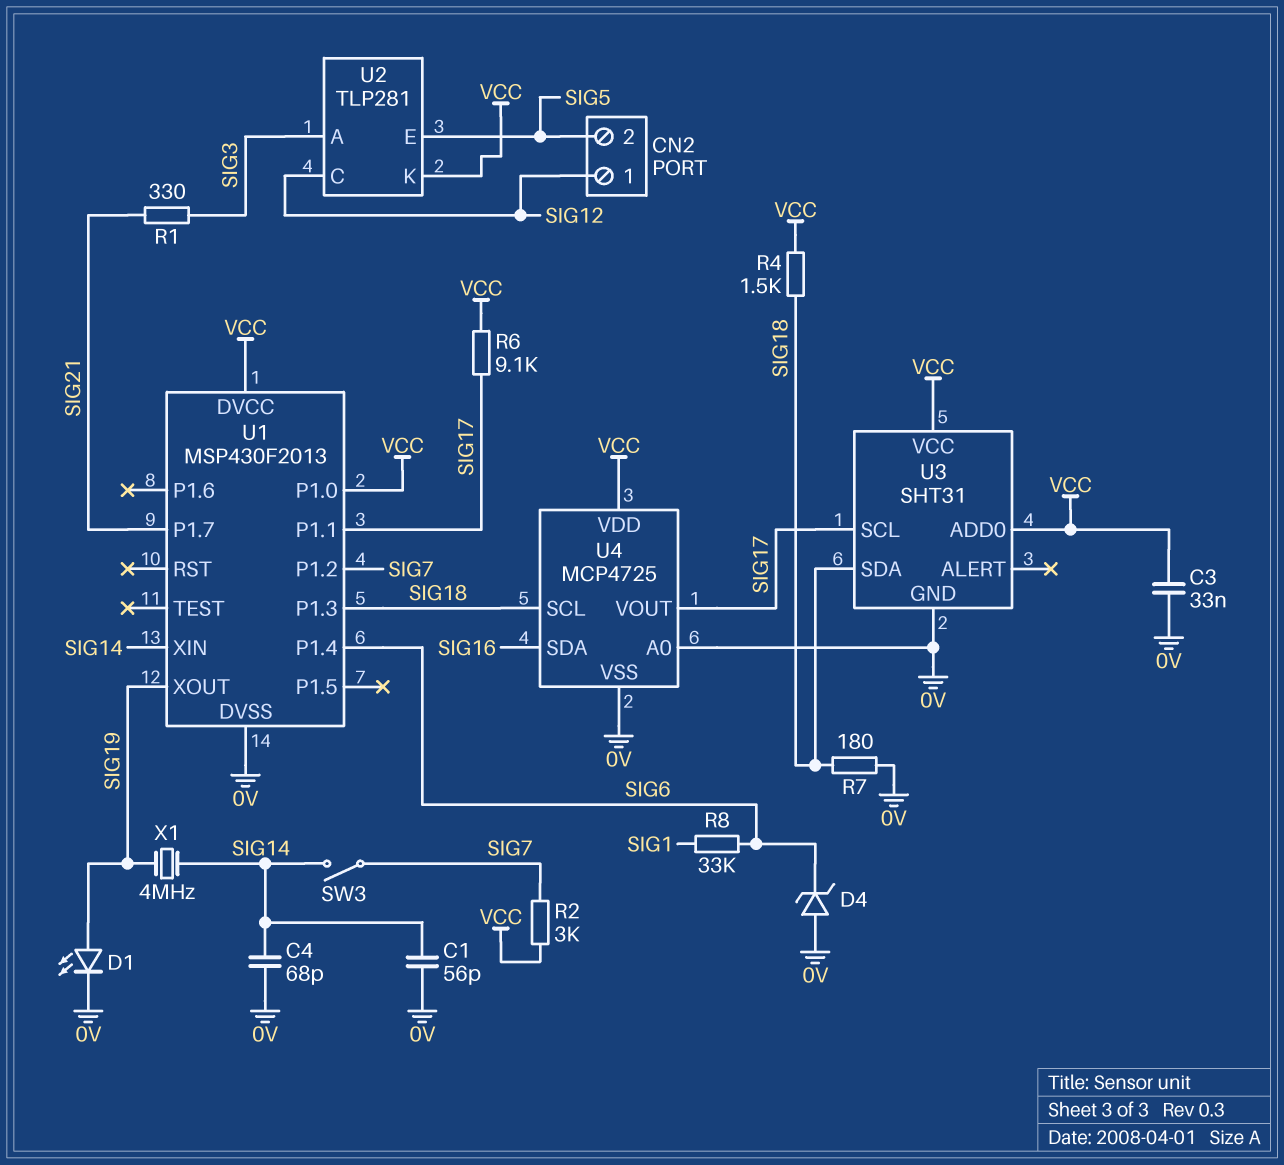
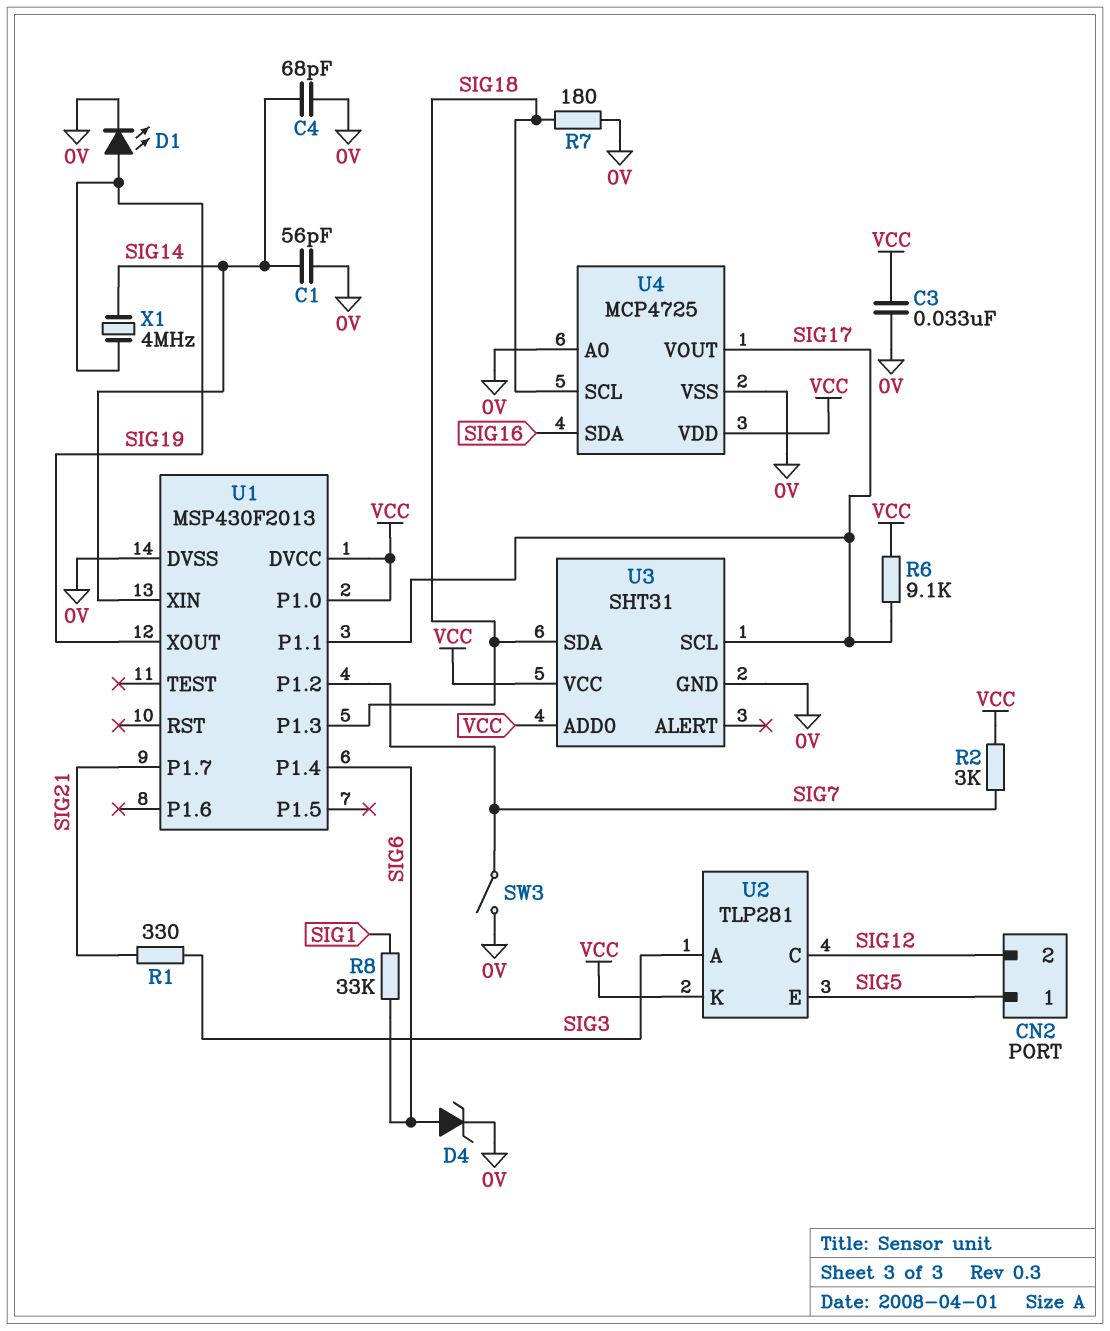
CN2 pin 1: SIG12 -> SIG5
CN2 pin 2: SIG5 -> SIG12
D4: zener (A 0V, K SIG6) -> zener (A SIG6, K 0V)
R4: 1.5k (SIG18, VCC) -> none
SW3: switch (SIG7, SIG14) -> switch (0V, SIG7)

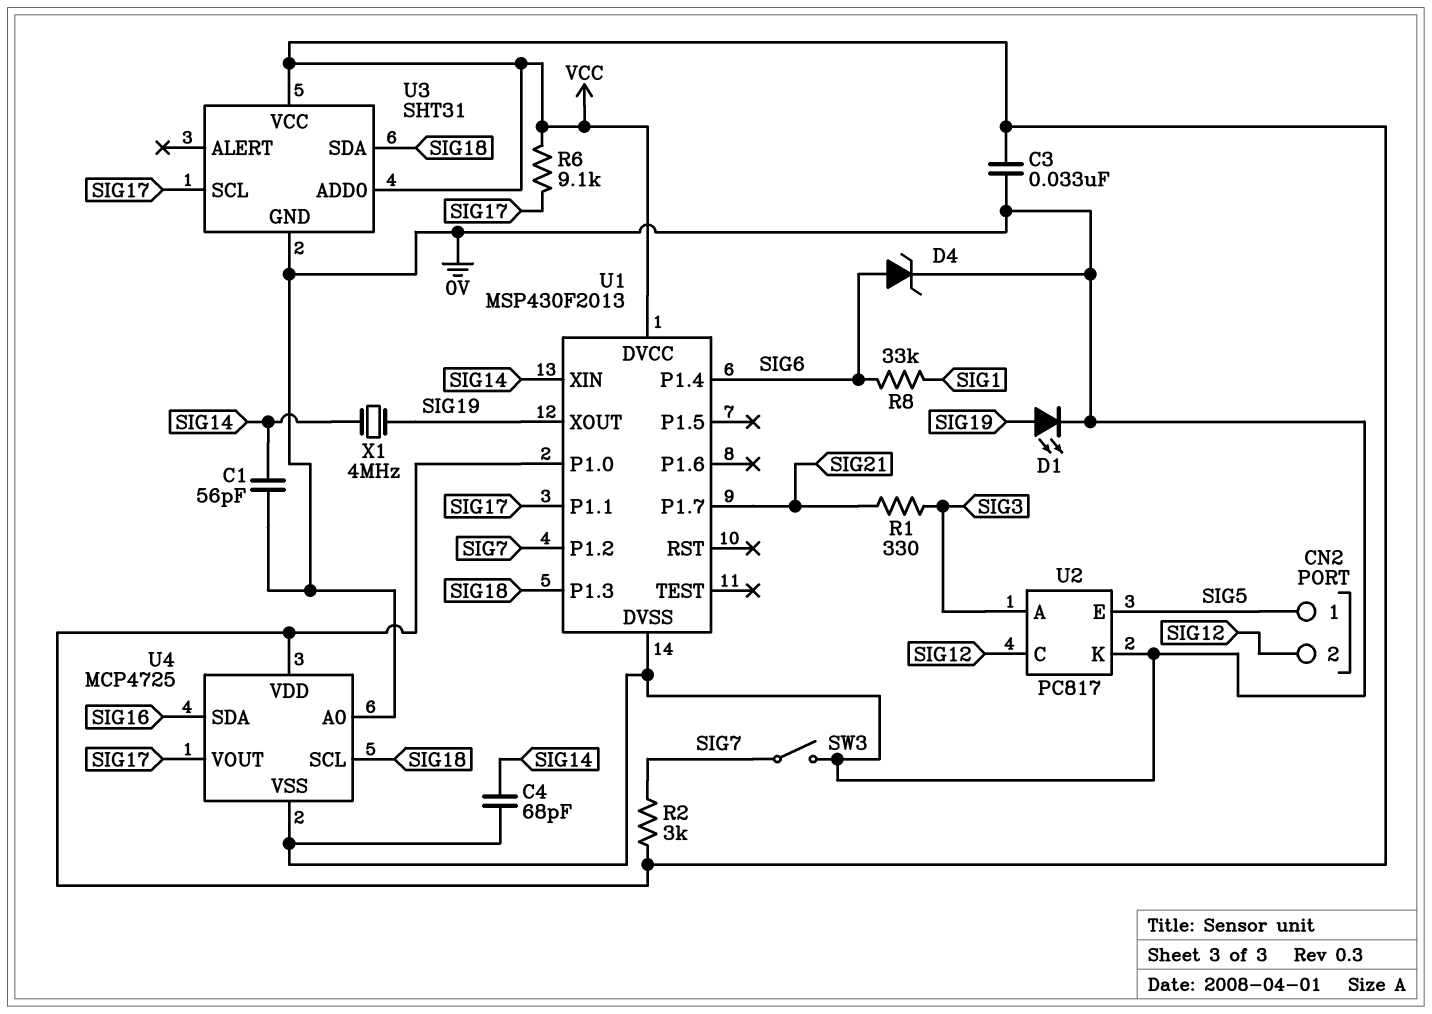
R7: 180 (0V, SIG18) -> none
U2: TLP281 -> PC817
U2 pin K: VCC -> 0V

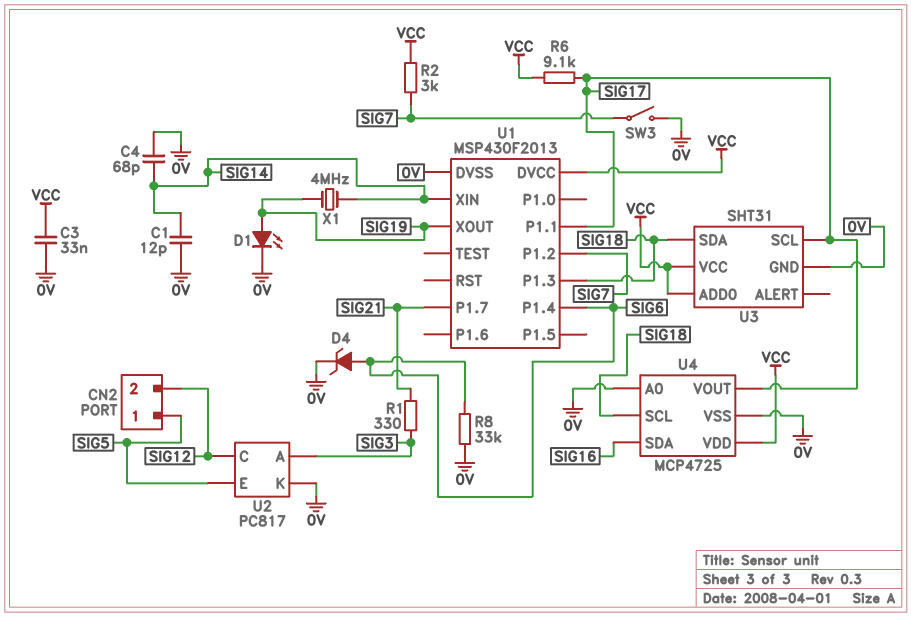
C1: 56pF (0V, SIG14) -> 12pF (0V, SIG14)
R8: 33k (SIG1, SIG6) -> 33k (0V, SIG6)
U1 pin P1.0: VCC -> none

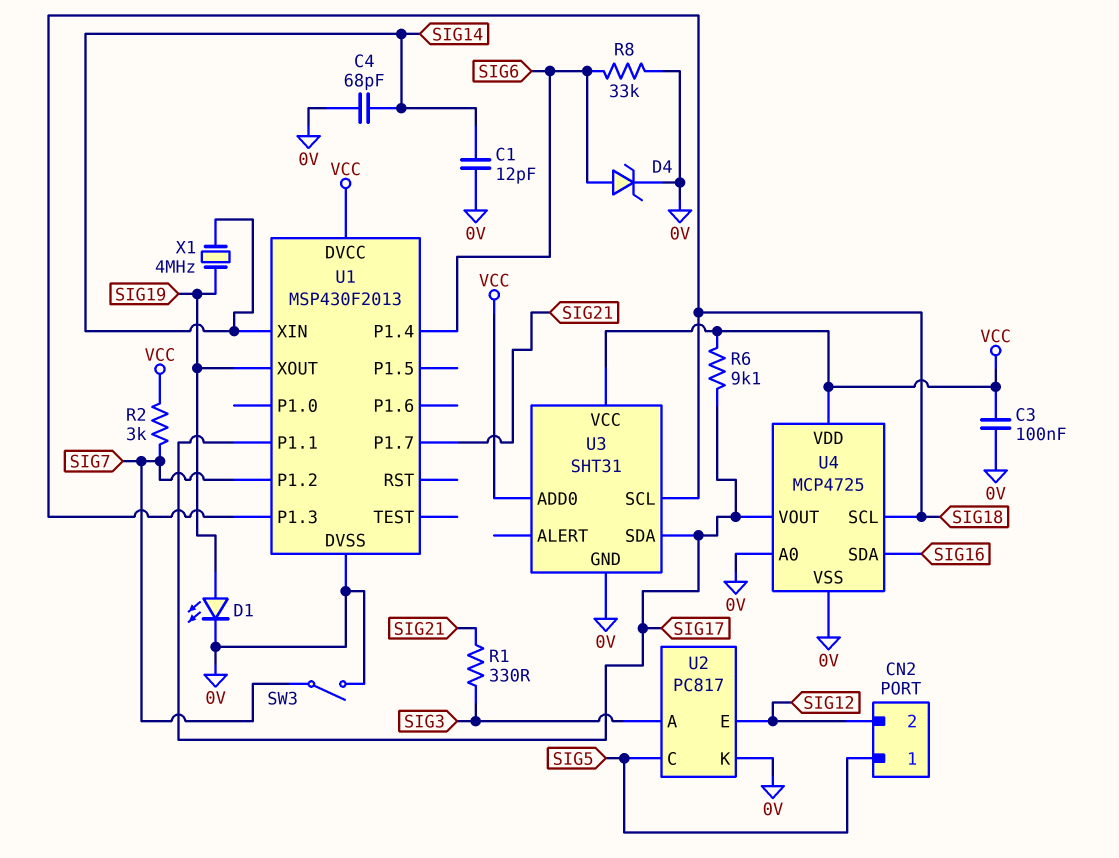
C3: 33nF (0V, VCC) -> 100nF (0V, VCC)
U2 pin C: SIG12 -> SIG5
U2 pin E: SIG5 -> SIG12
U3 pin SCL: SIG17 -> SIG18
U3 pin SDA: SIG18 -> SIG17

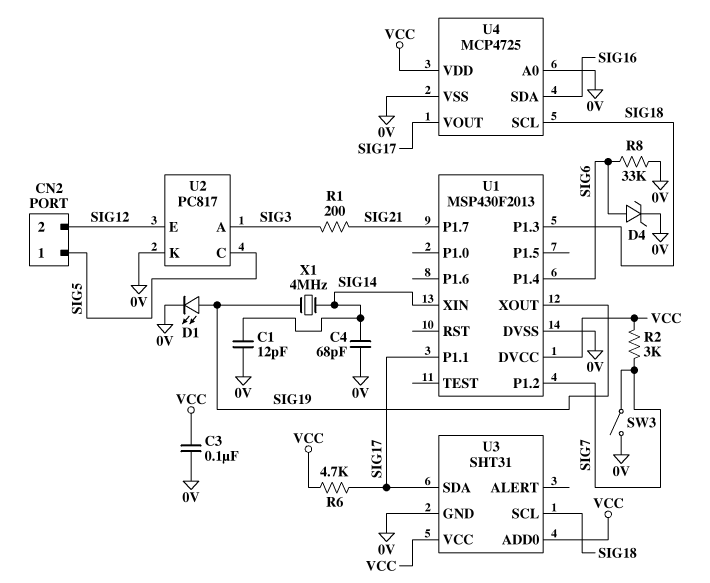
R1: 330 (SIG3, SIG21) -> 200 (SIG3, SIG21)
R6: 9.1k (SIG17, VCC) -> 4.7k (SIG17, VCC)

